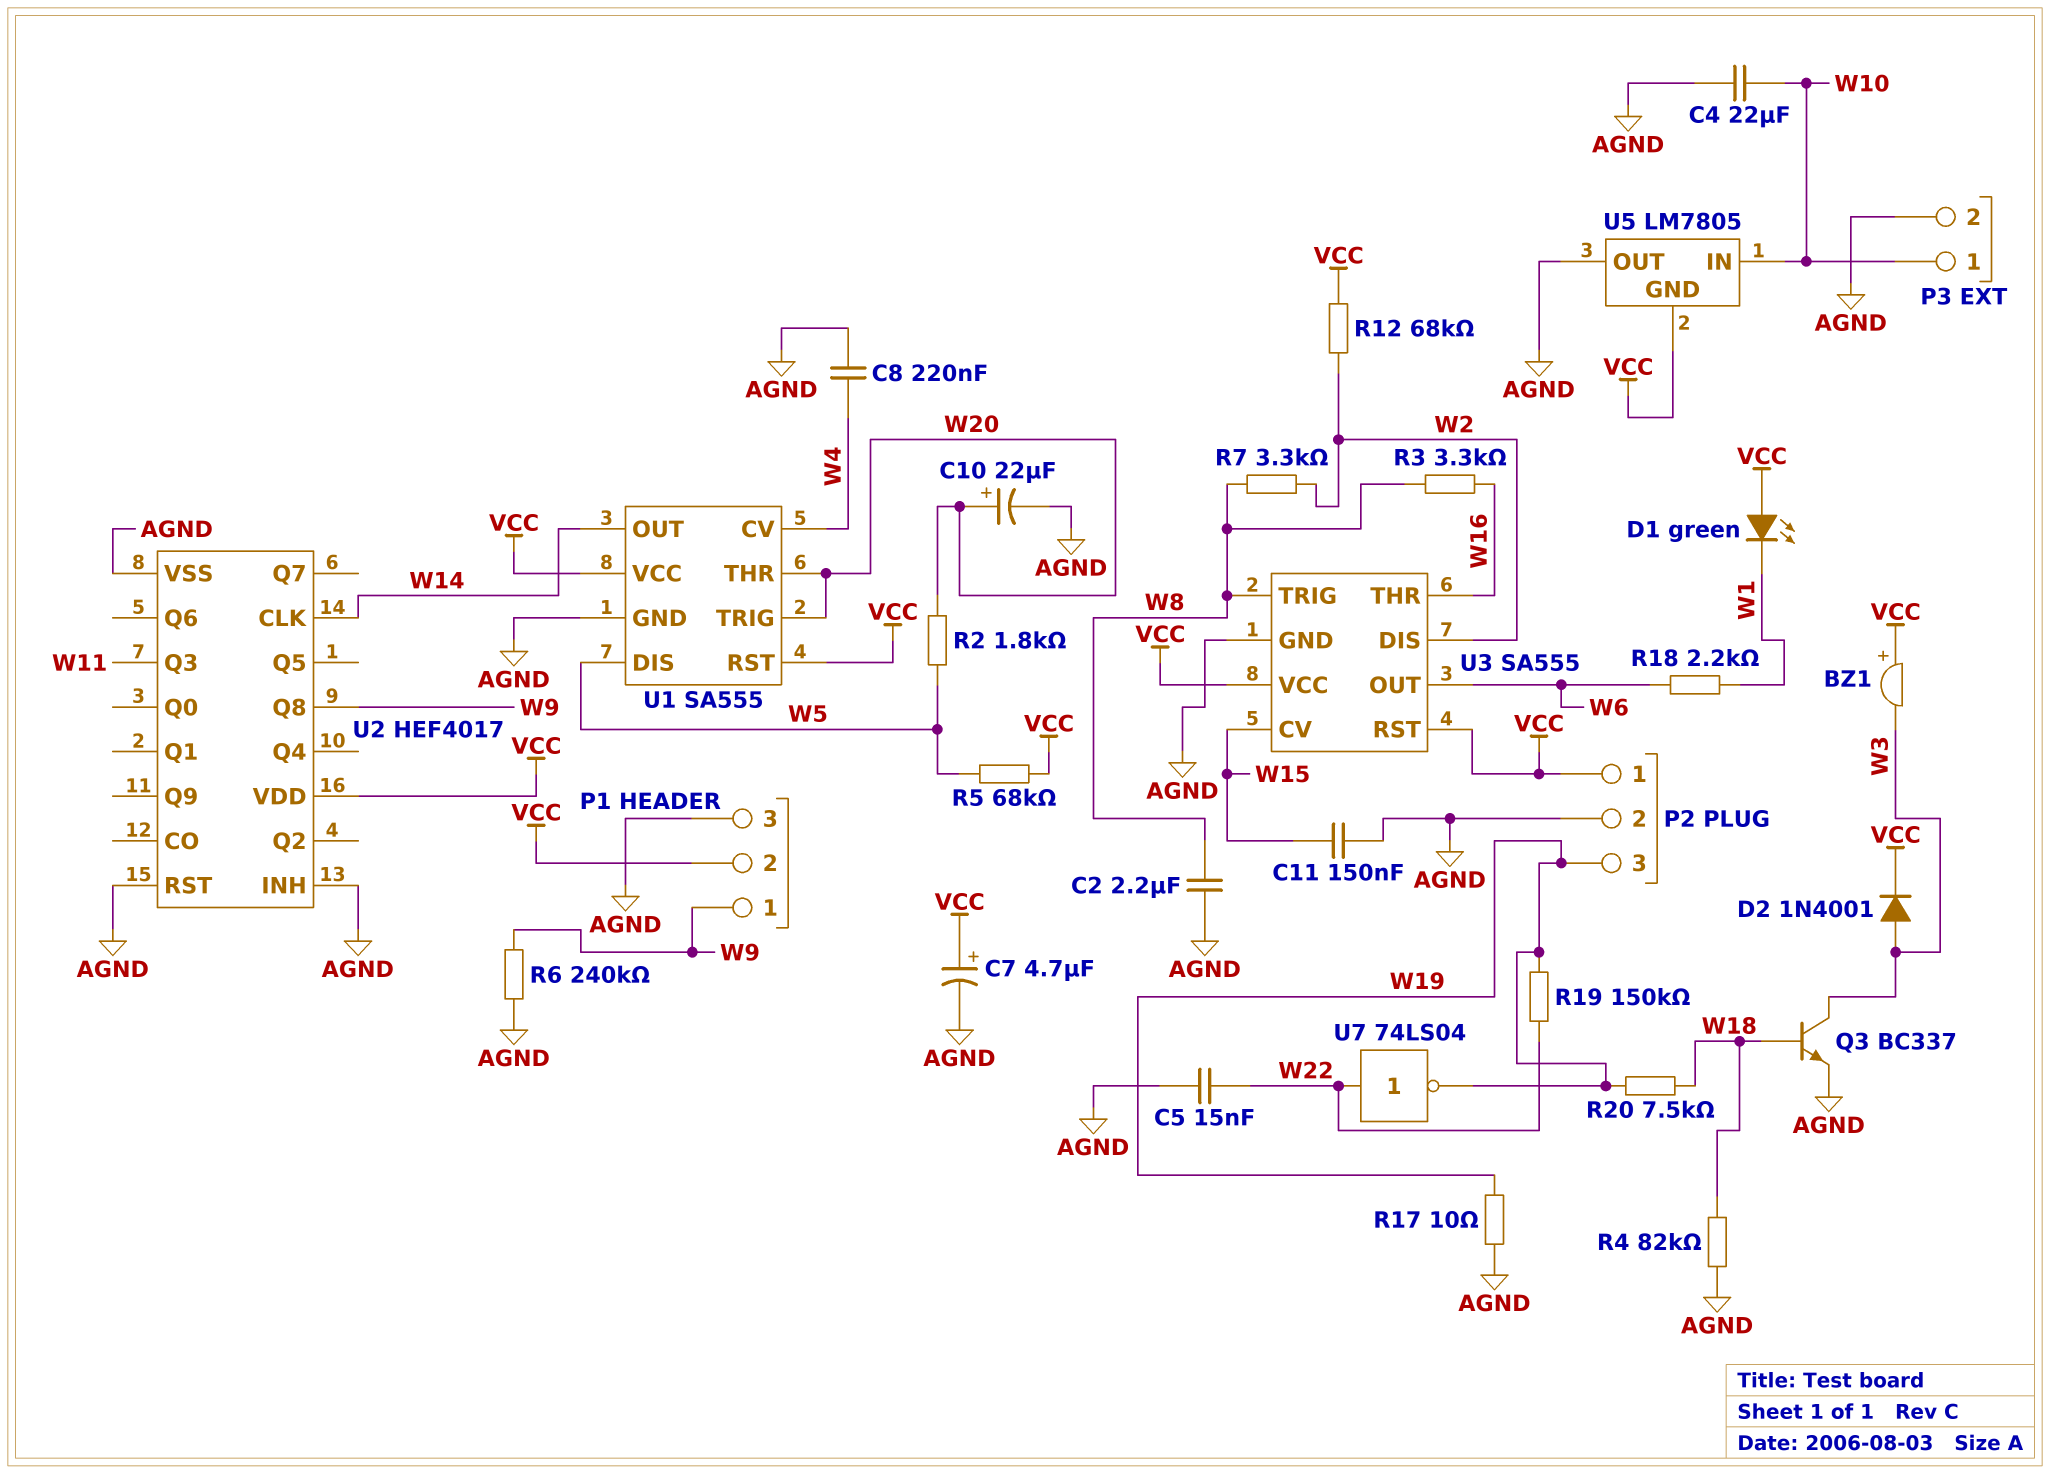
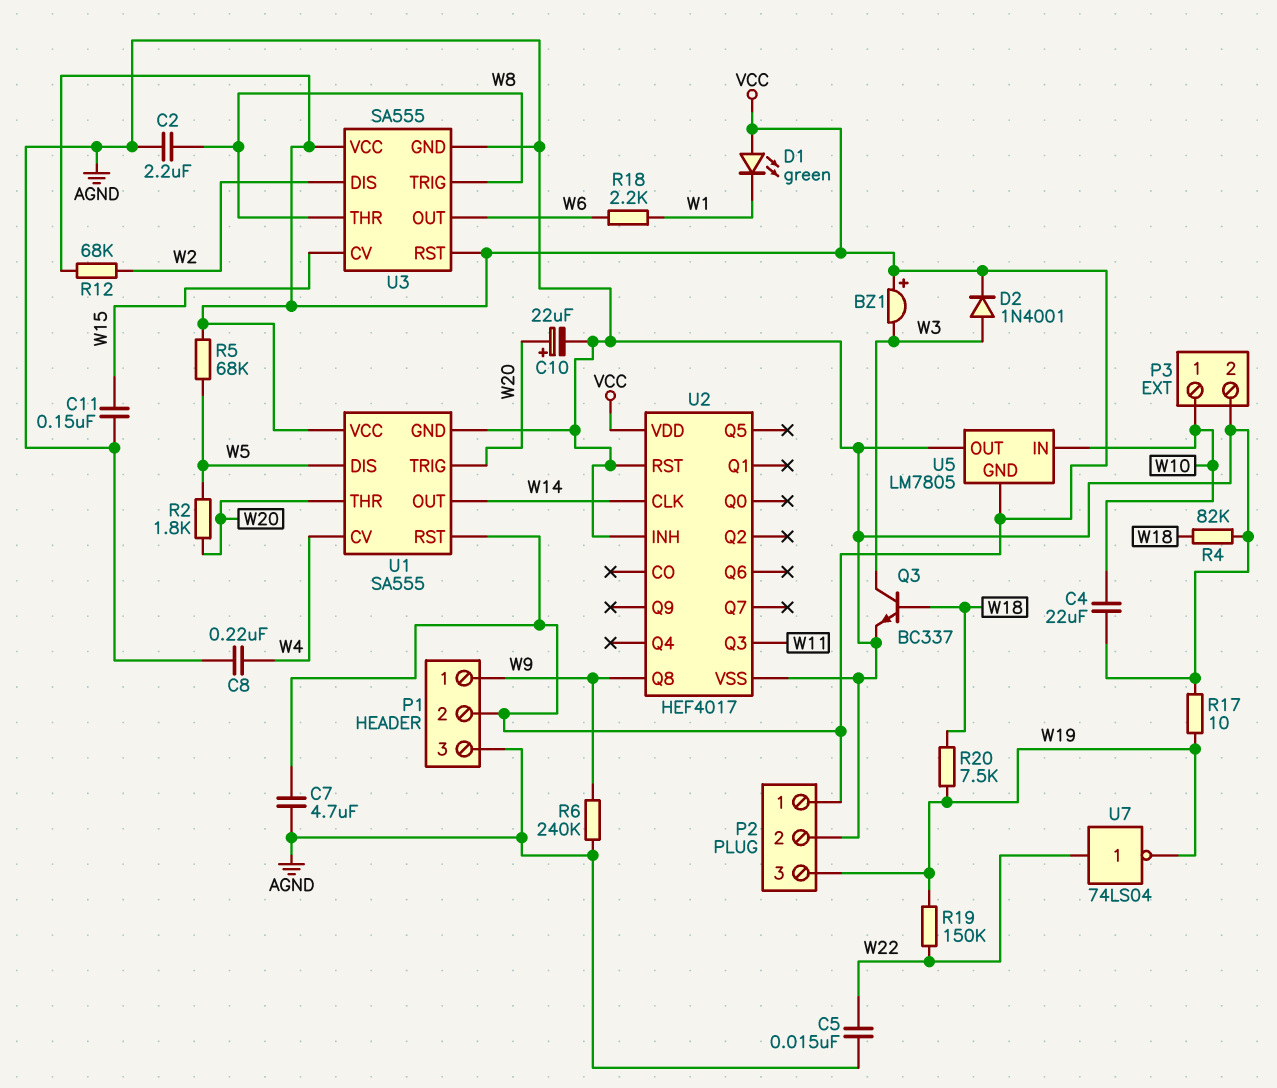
C7: 4.7uF (plus VCC, minus AGND) -> 4.7uF (AGND, VCC)
R3: 3.3k (W8, W16) -> none
R7: 3.3k (W2, W8) -> none
U3 pin THR: W16 -> W8

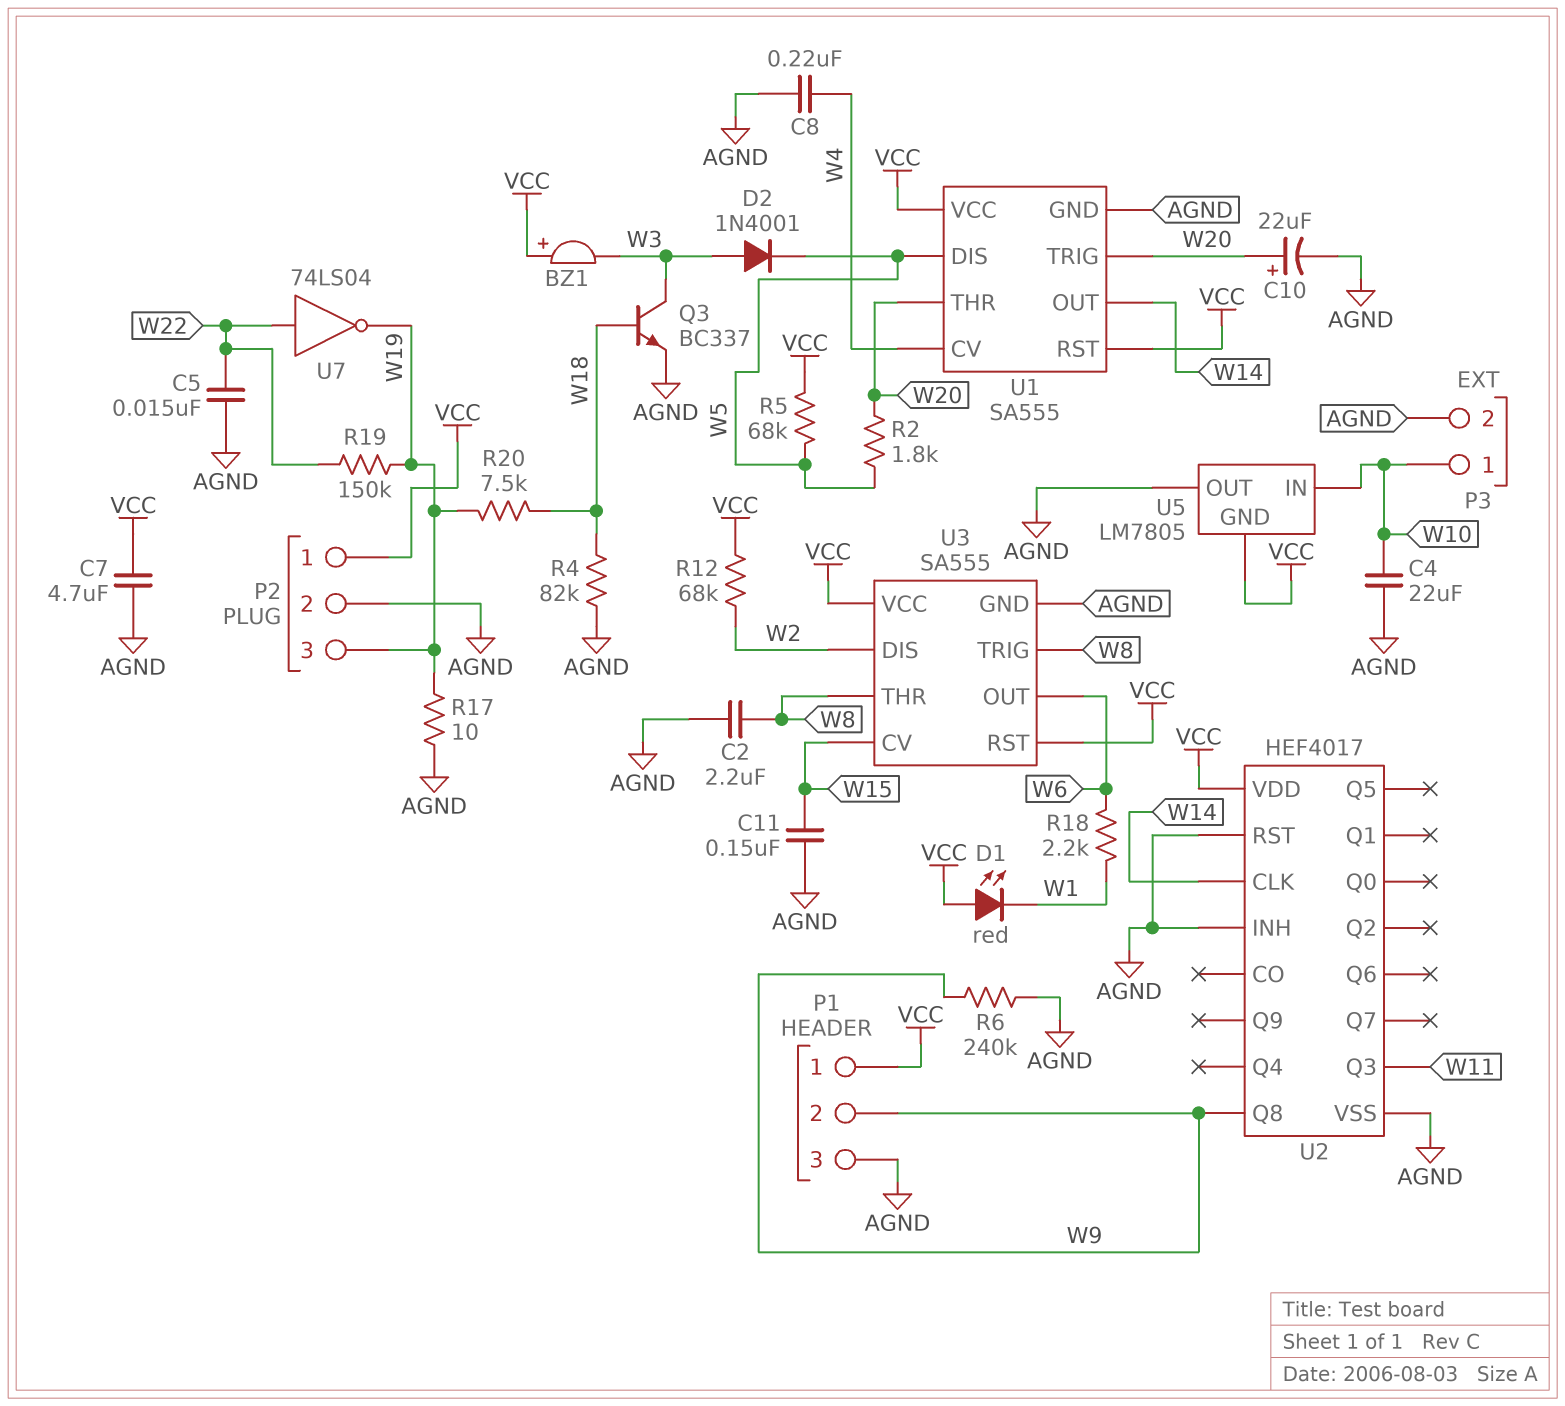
D1: LED green (A VCC, K W1) -> LED red (A VCC, K W1)
D2: diode 1N4001 (A W3, K VCC) -> diode 1N4001 (A W3, K W5)
P1 pin 1: W9 -> VCC
P1 pin 2: VCC -> W9

